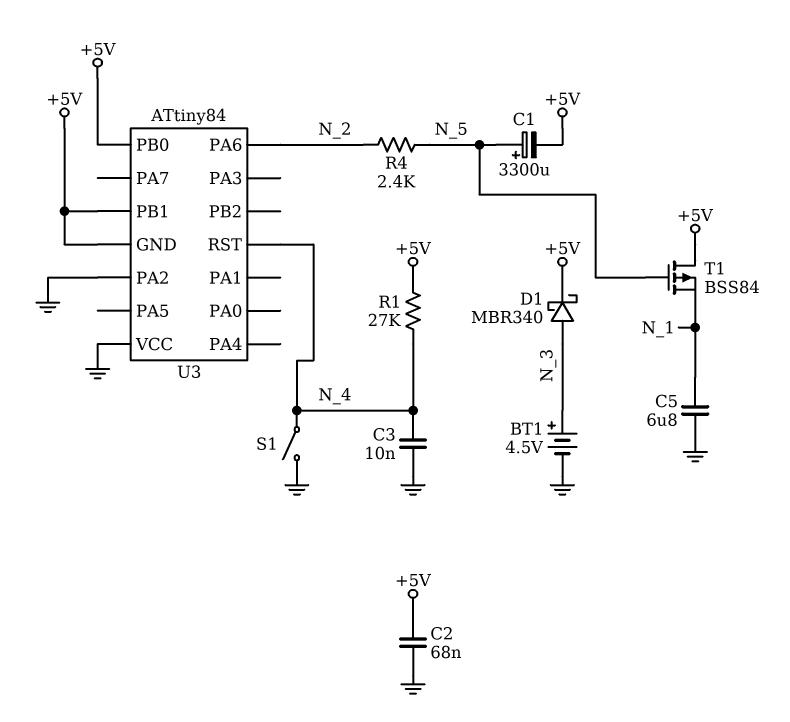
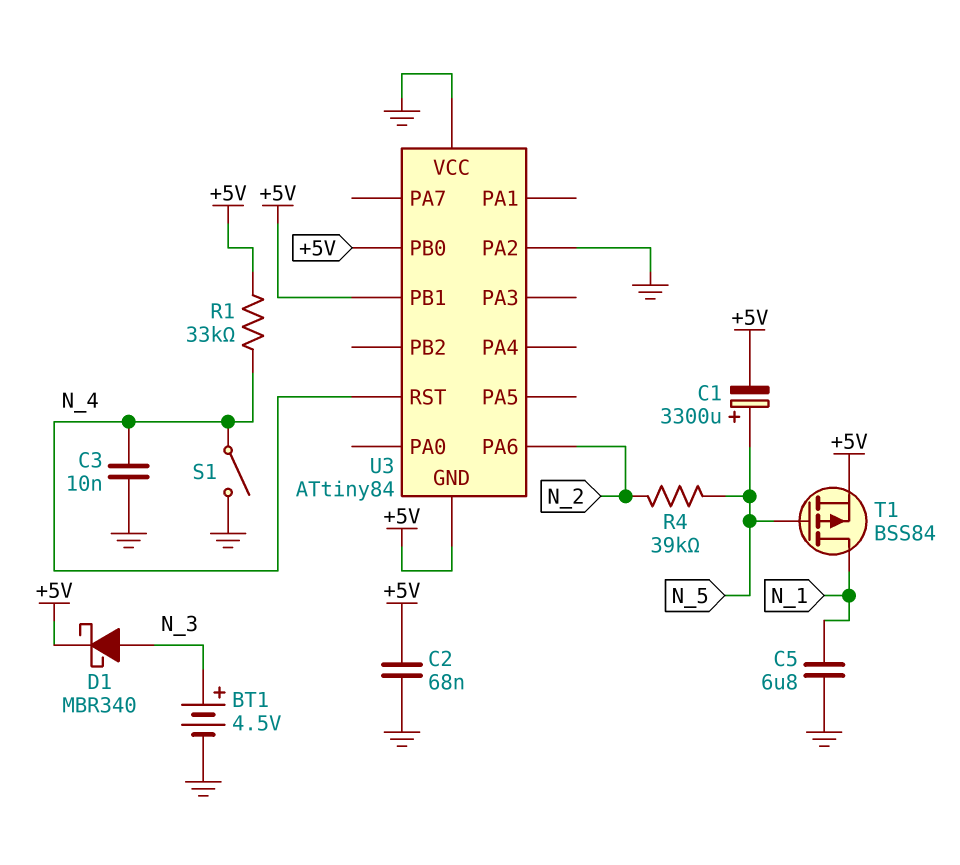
R1: 27k (+5V, N_4) -> 33k (+5V, N_4)
R4: 2.4k (N_2, N_5) -> 39k (N_2, N_5)
T1: PMOS BSS84 (G N_5, D +5V, S N_1) -> PMOS BSS84 (G N_5, D N_1, S +5V)

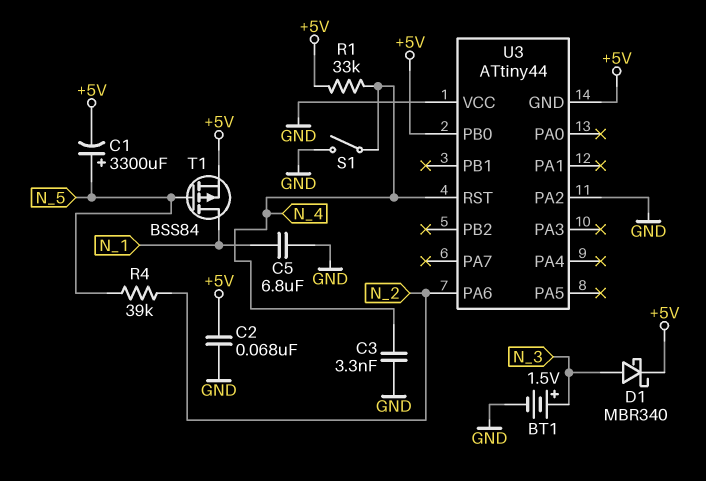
BT1: 4.5V (plus N_3, minus GND) -> 1.5V (plus N_3, minus GND)
C3: 10nF (GND, N_4) -> 3.3nF (GND, N_4)
U3: ATtiny84 -> ATtiny44
U3 pin PB1: +5V -> none

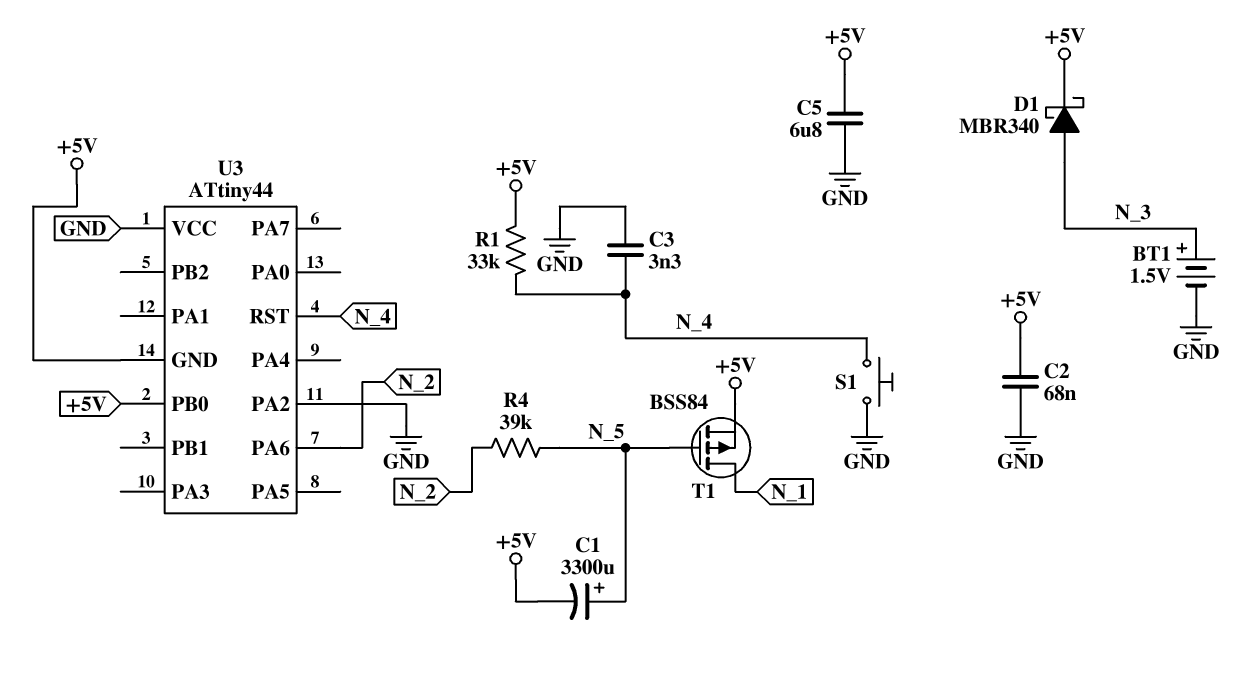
C5: 6.8uF (GND, N_1) -> 6.8uF (+5V, GND)
S1: switch (GND, N_4) -> button (GND, N_4)

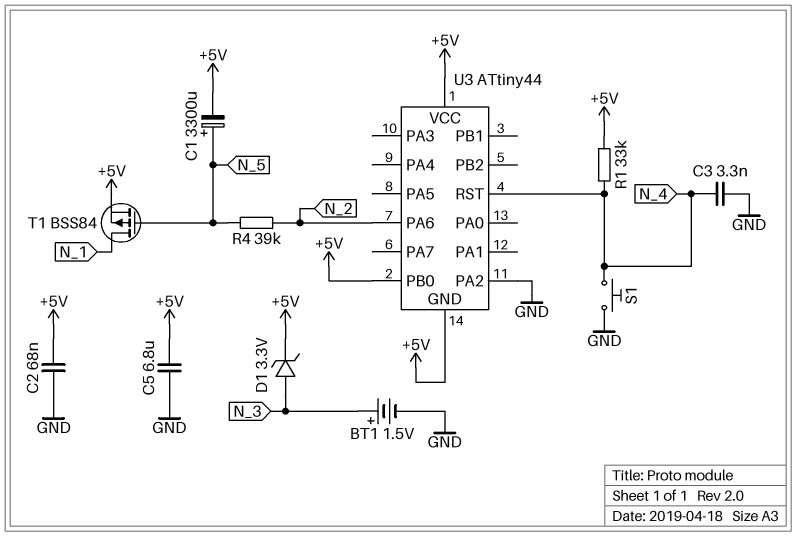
D1: schottky MBR340 (A N_3, K +5V) -> zener 3.3V (A N_3, K +5V)
U3 pin VCC: GND -> +5V

